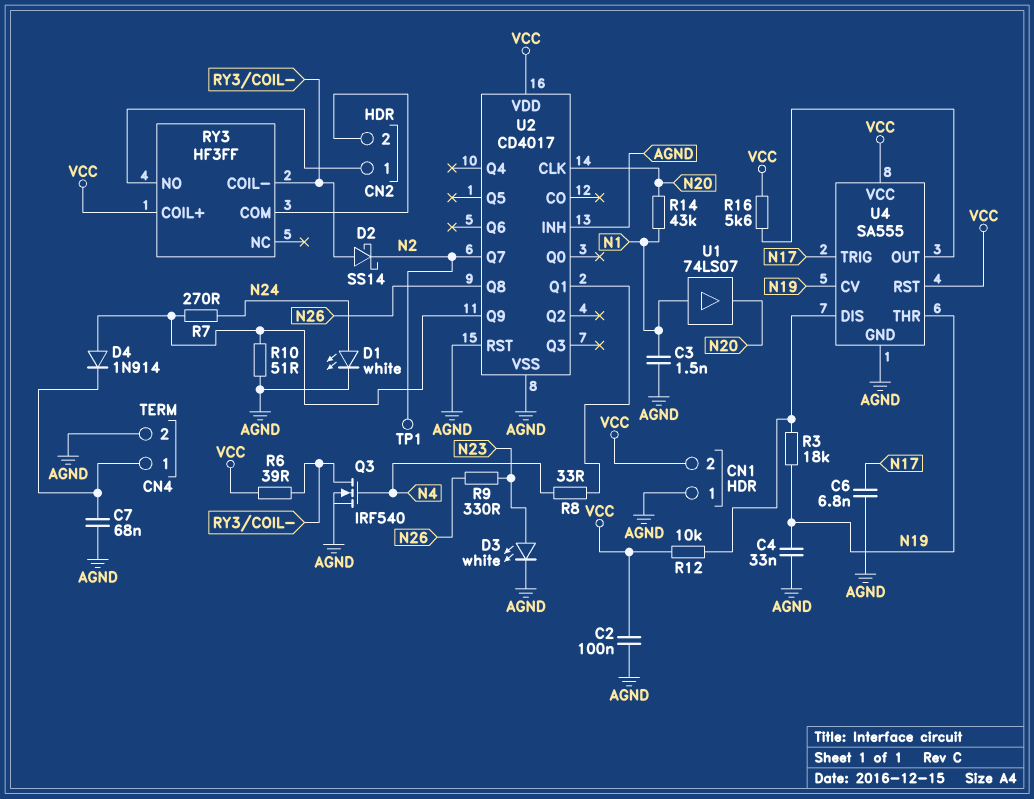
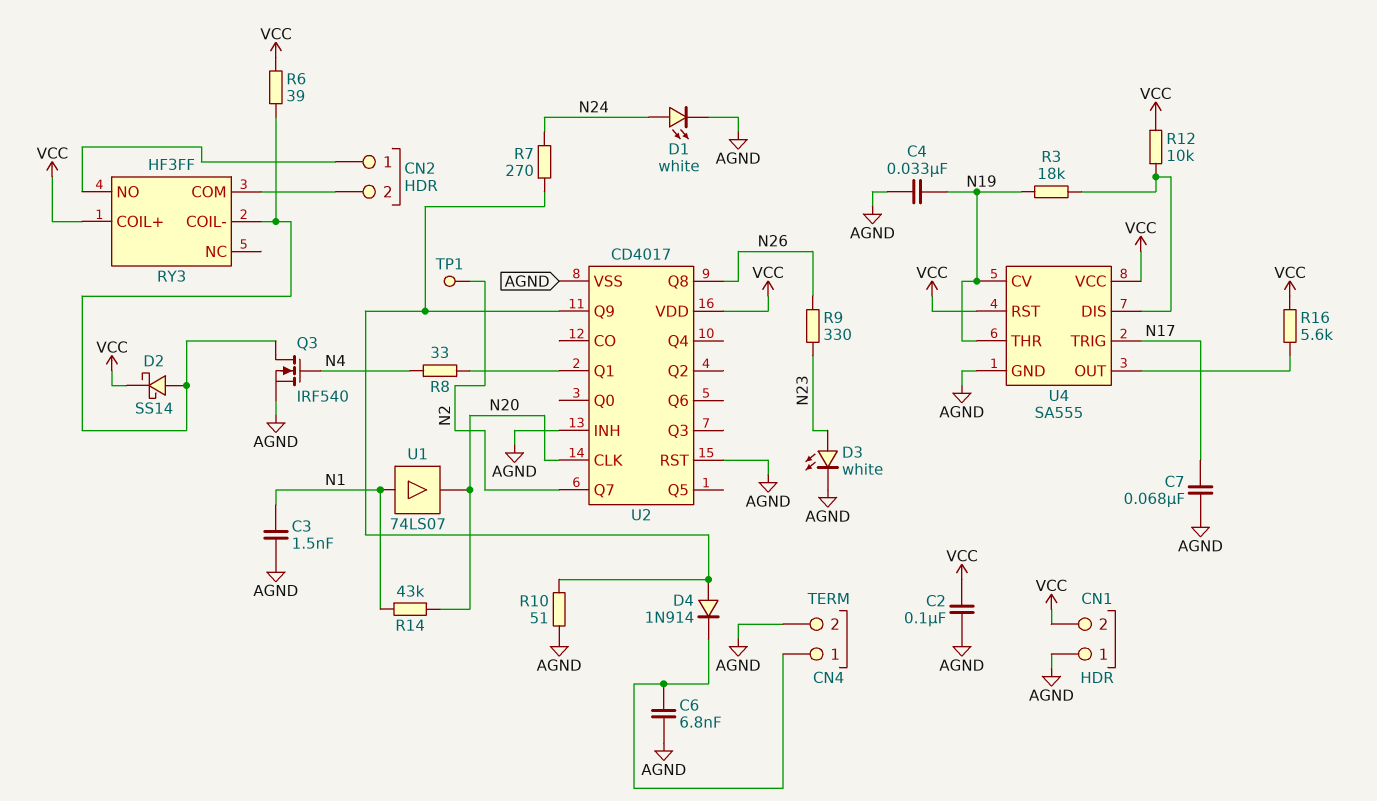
C6: 6.8nF (AGND, N17) -> 6.8nF (AGND, CN4/1)
C7: 68nF (AGND, CN4/1) -> 68nF (AGND, N17)
D2: schottky SS14 (A RY3/COIL-, K N2) -> schottky SS14 (A RY3/COIL-, K VCC)

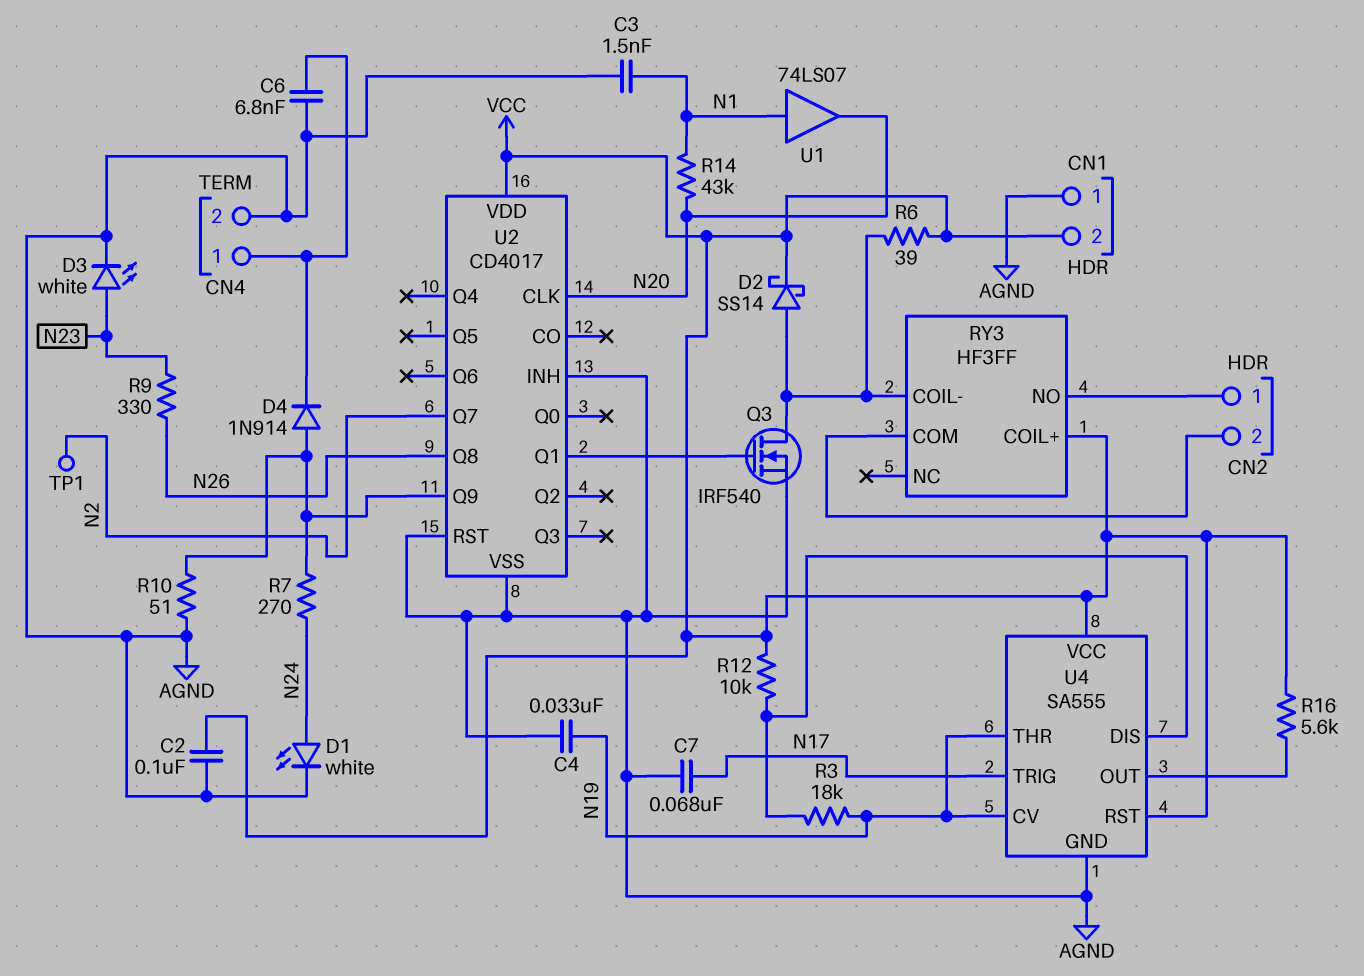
Q3: NMOS IRF540 (G N4, D RY3/COIL-, S AGND) -> NMOS IRF540 (G U2/Q1, D RY3/COIL-, S AGND)
R8: 33 (N4, U2/Q1) -> none

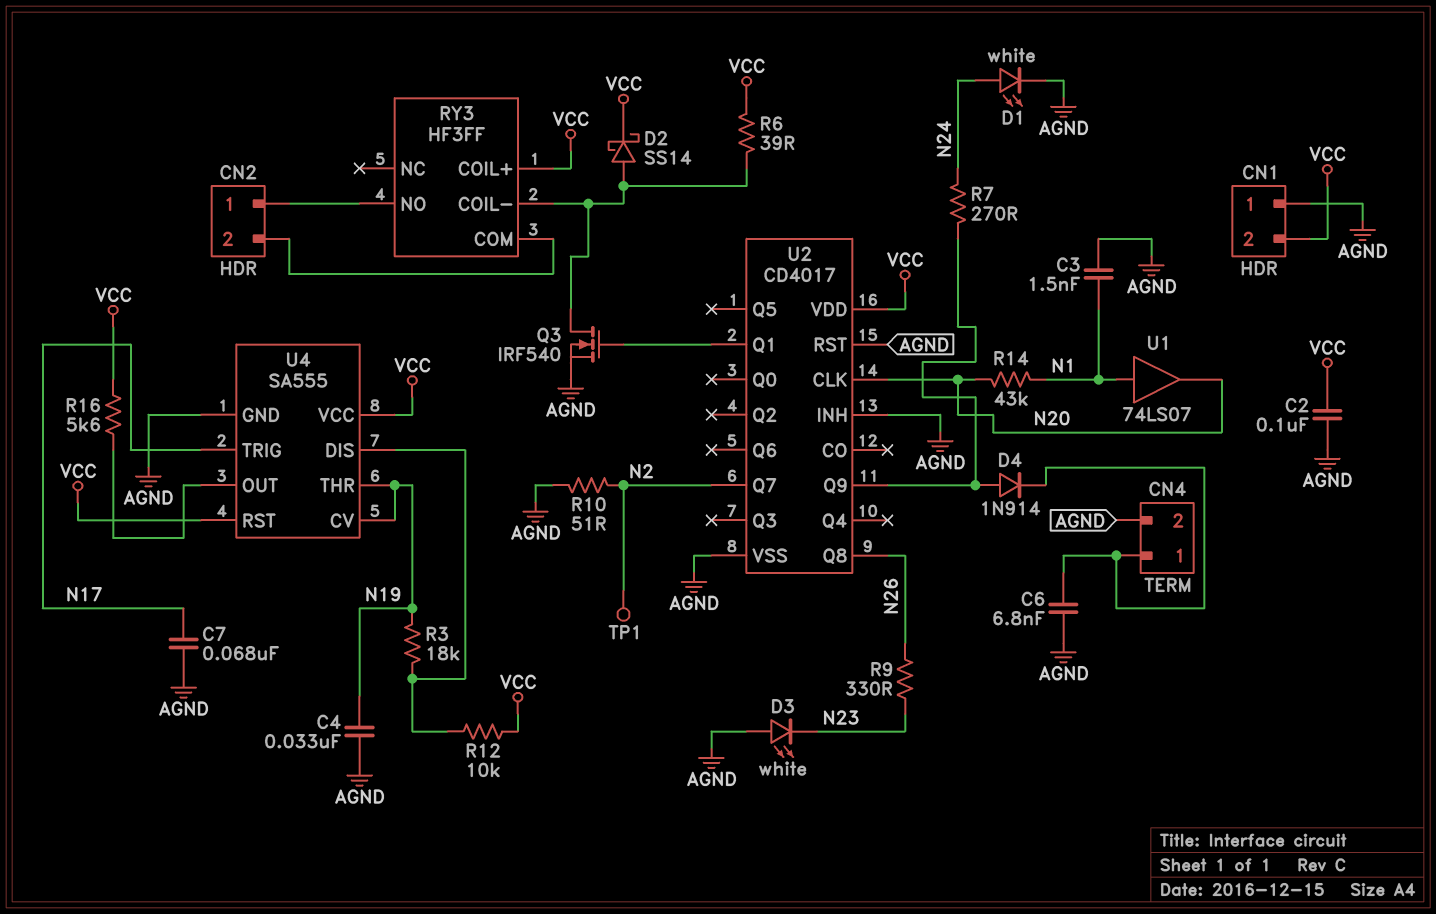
D3: LED white (A N23, K AGND) -> LED white (A AGND, K N23)
R10: 51 (AGND, U2/Q9) -> 51 (AGND, N2)

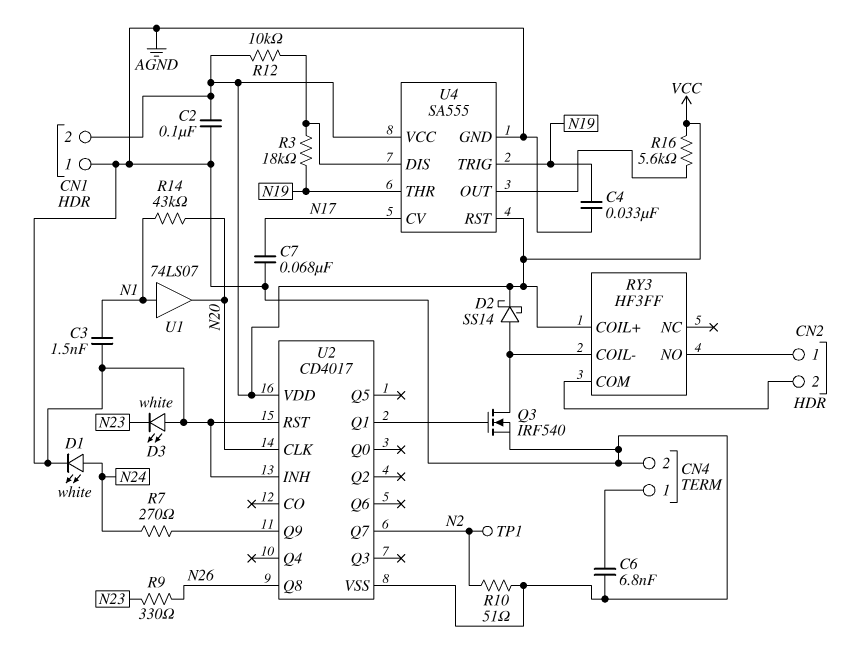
D4: diode 1N914 (A U2/Q9, K CN4/1) -> none
R6: 39 (RY3/COIL-, VCC) -> none
U4 pin CV: N19 -> N17
U4 pin TRIG: N17 -> N19

